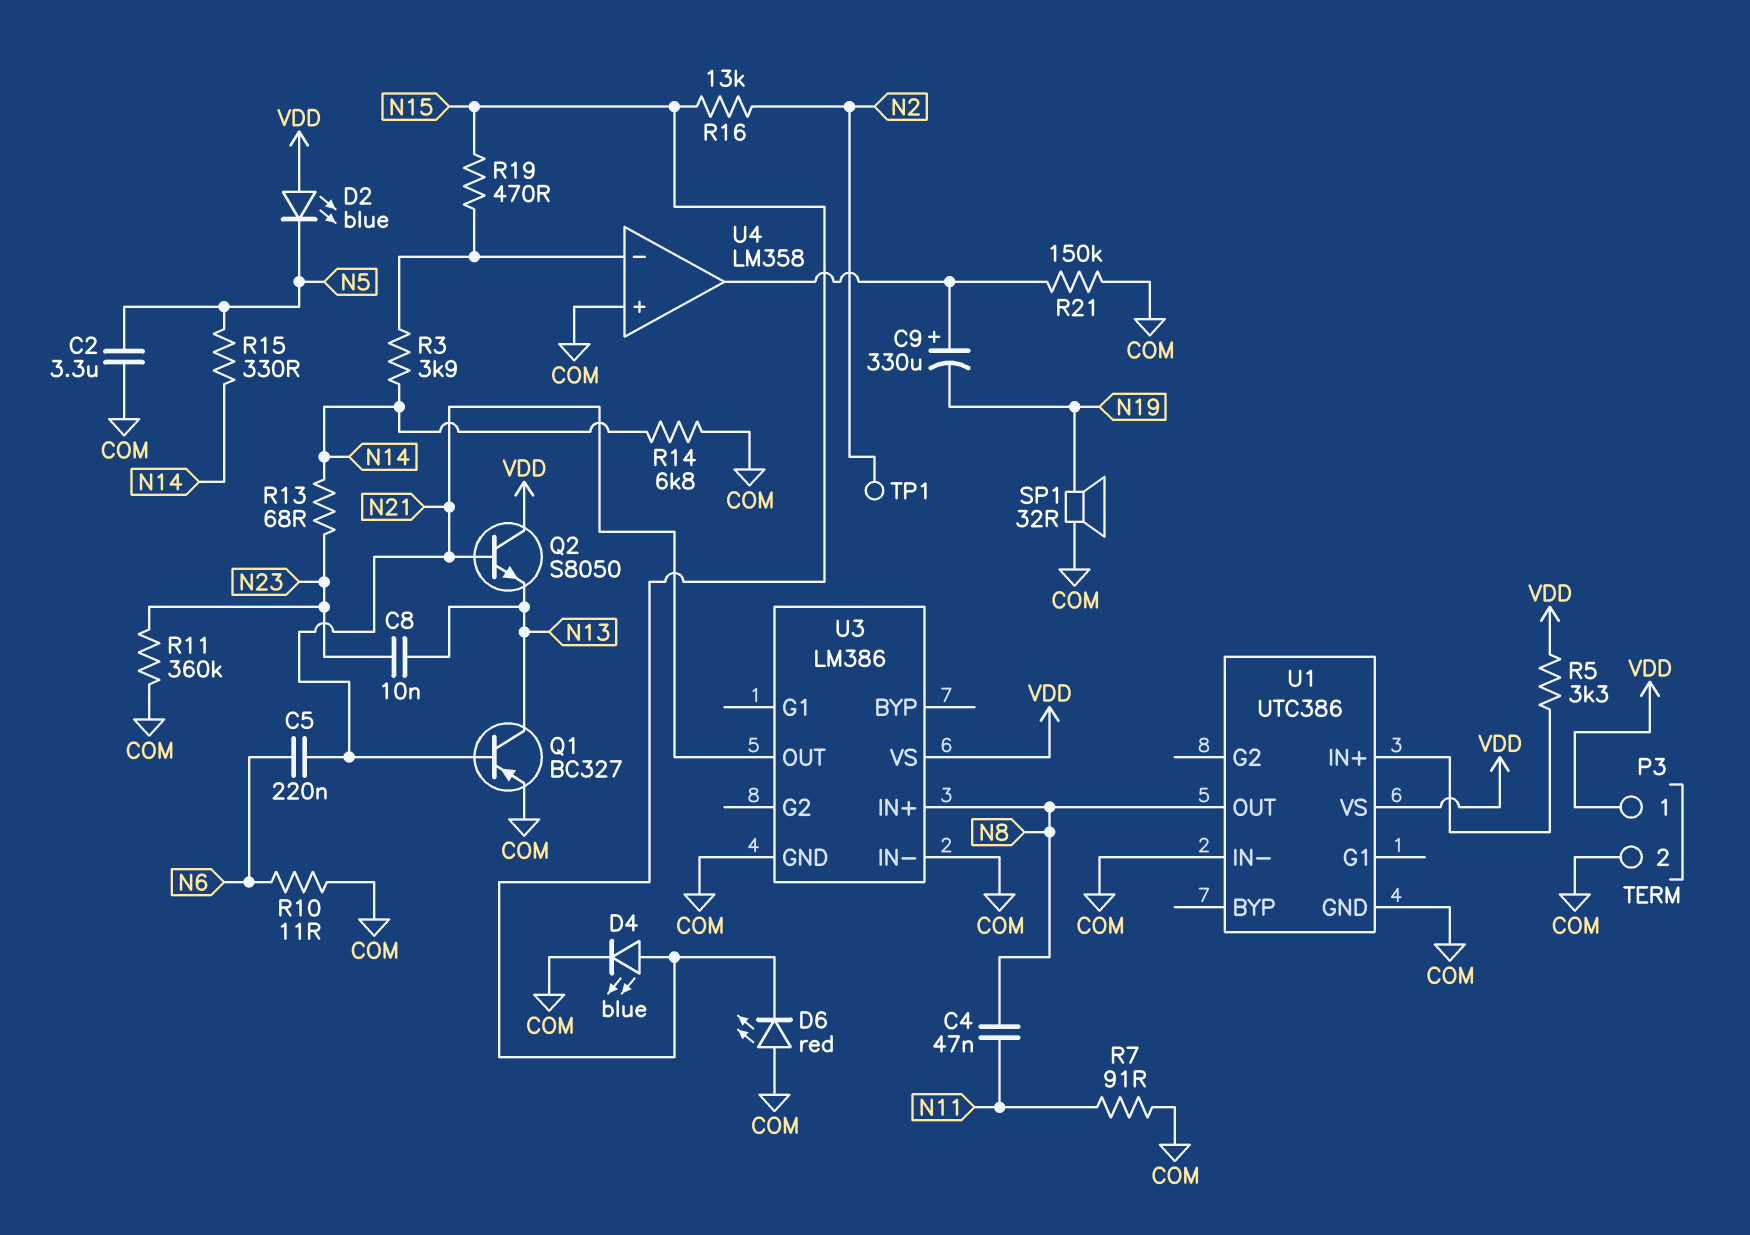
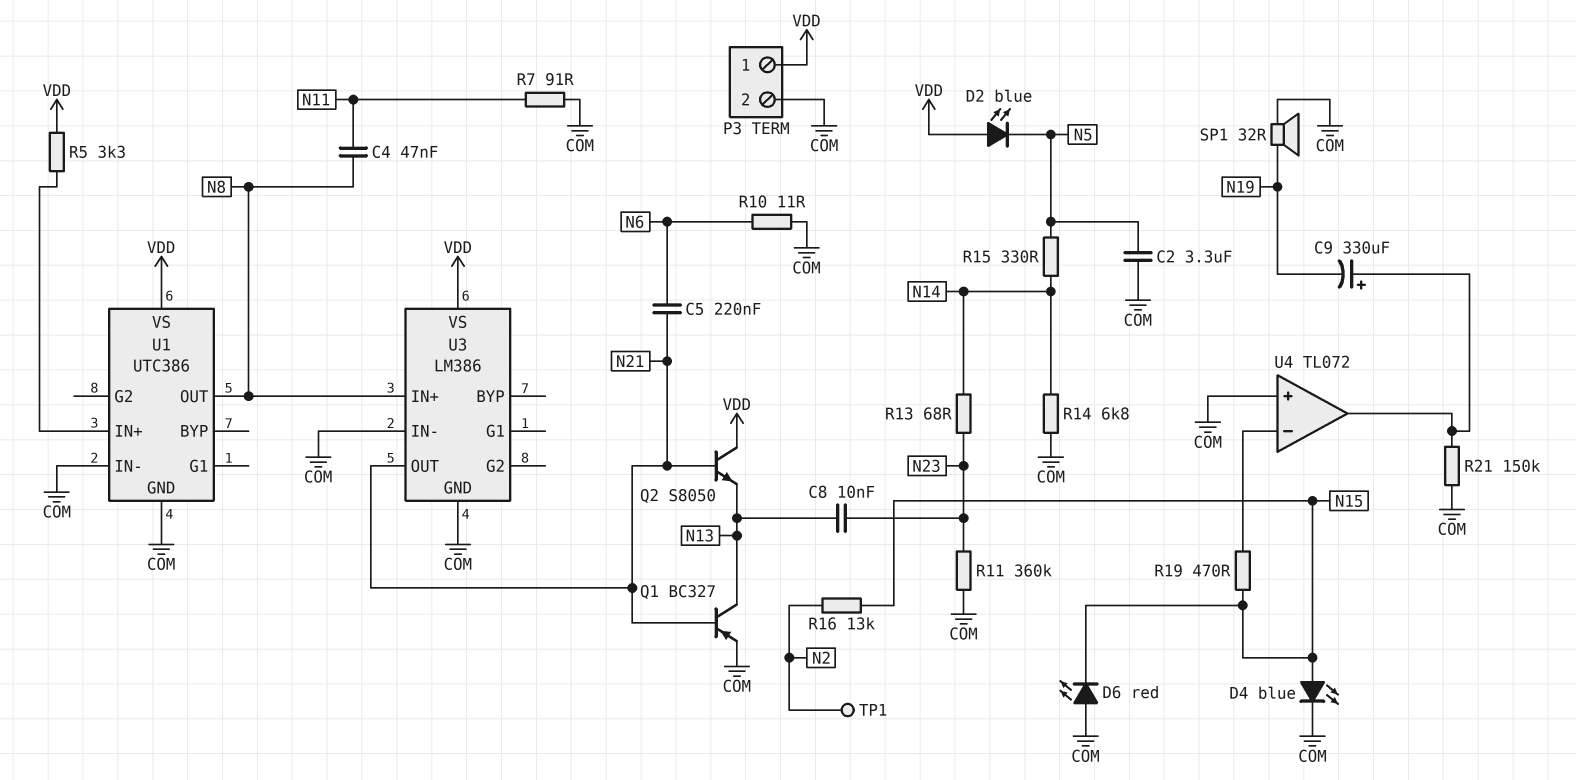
R3: 3.9k (N14, U4/in-) -> none
U4: LM358 -> TL072

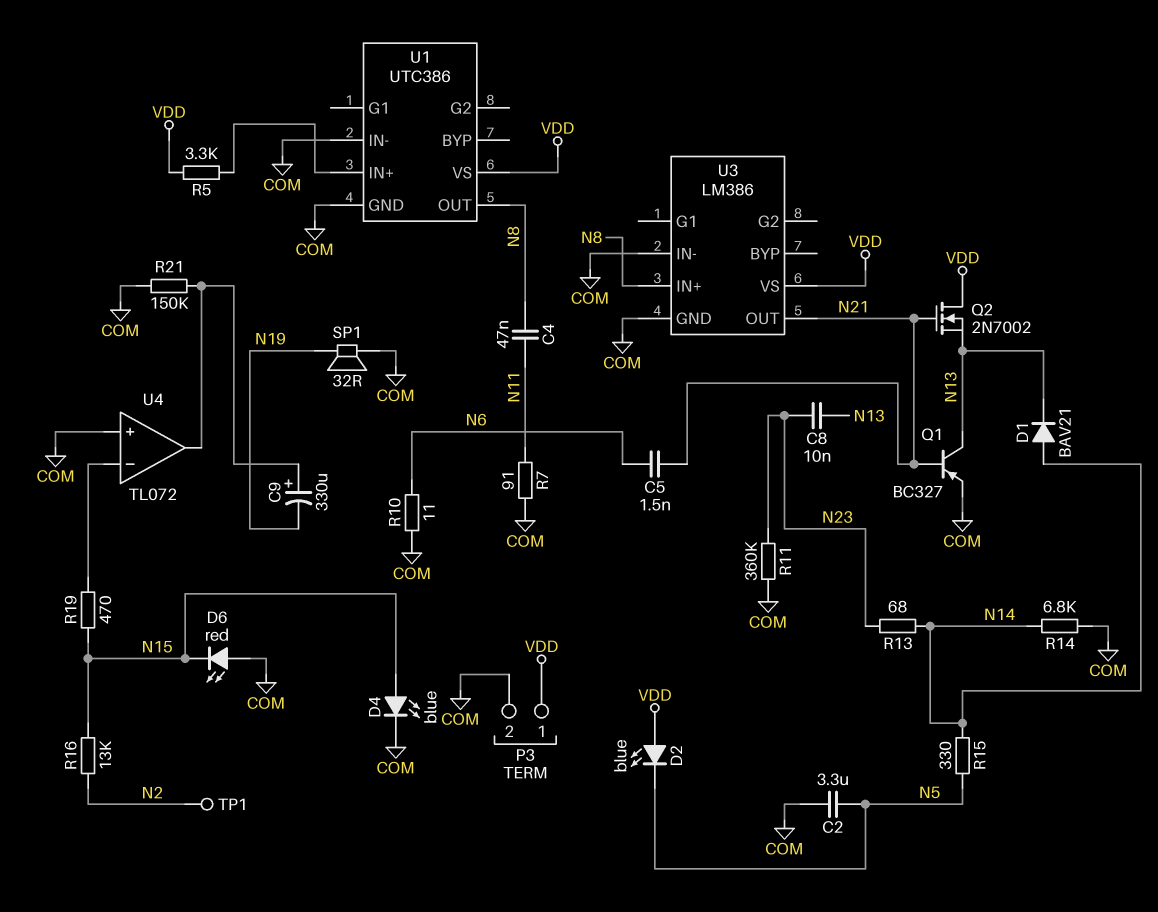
C5: 220nF (N6, N21) -> 1.5nF (N6, N21)
D1: none -> diode BAV21 (A N14, K N13)
Q2: NPN S8050 (B N21, C VDD, E N13) -> NMOS 2N7002 (G N21, D VDD, S N13)

